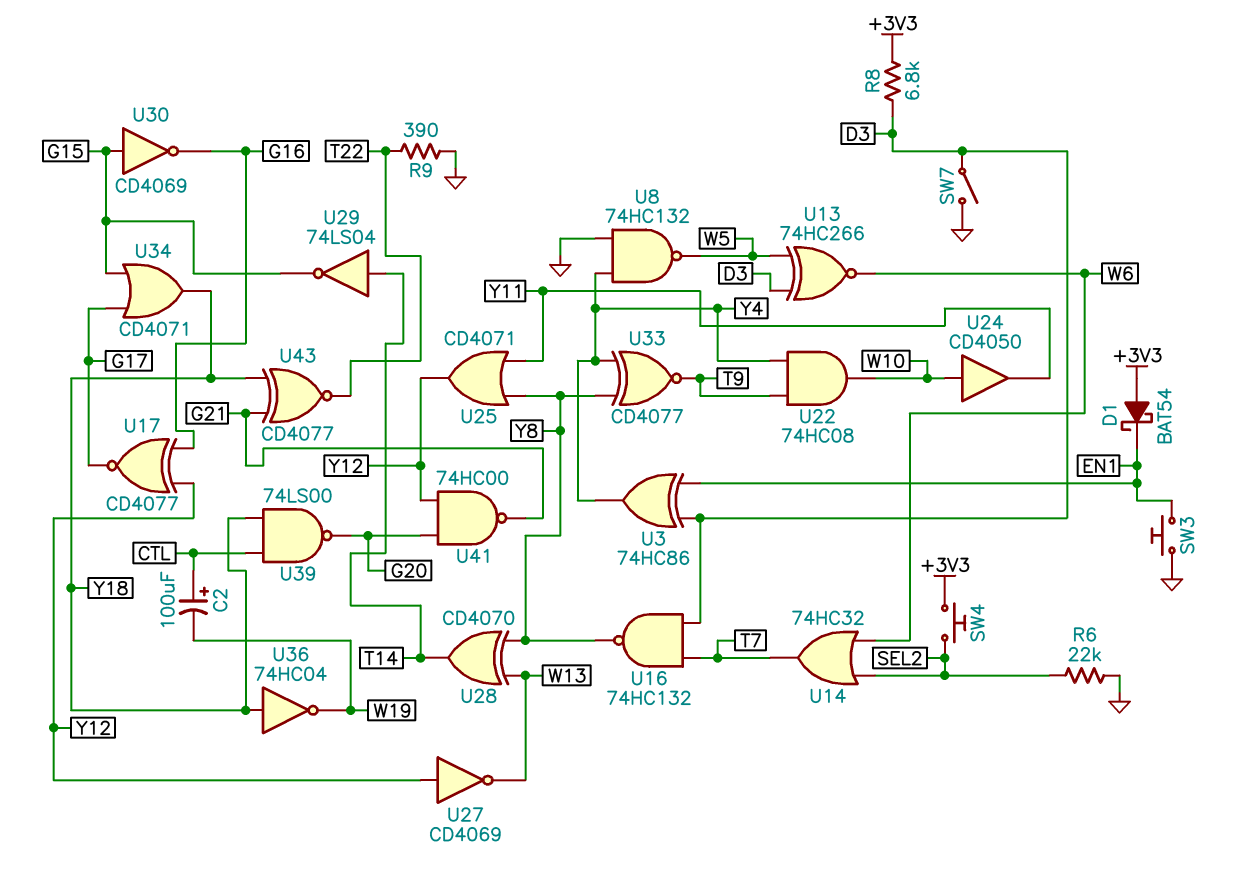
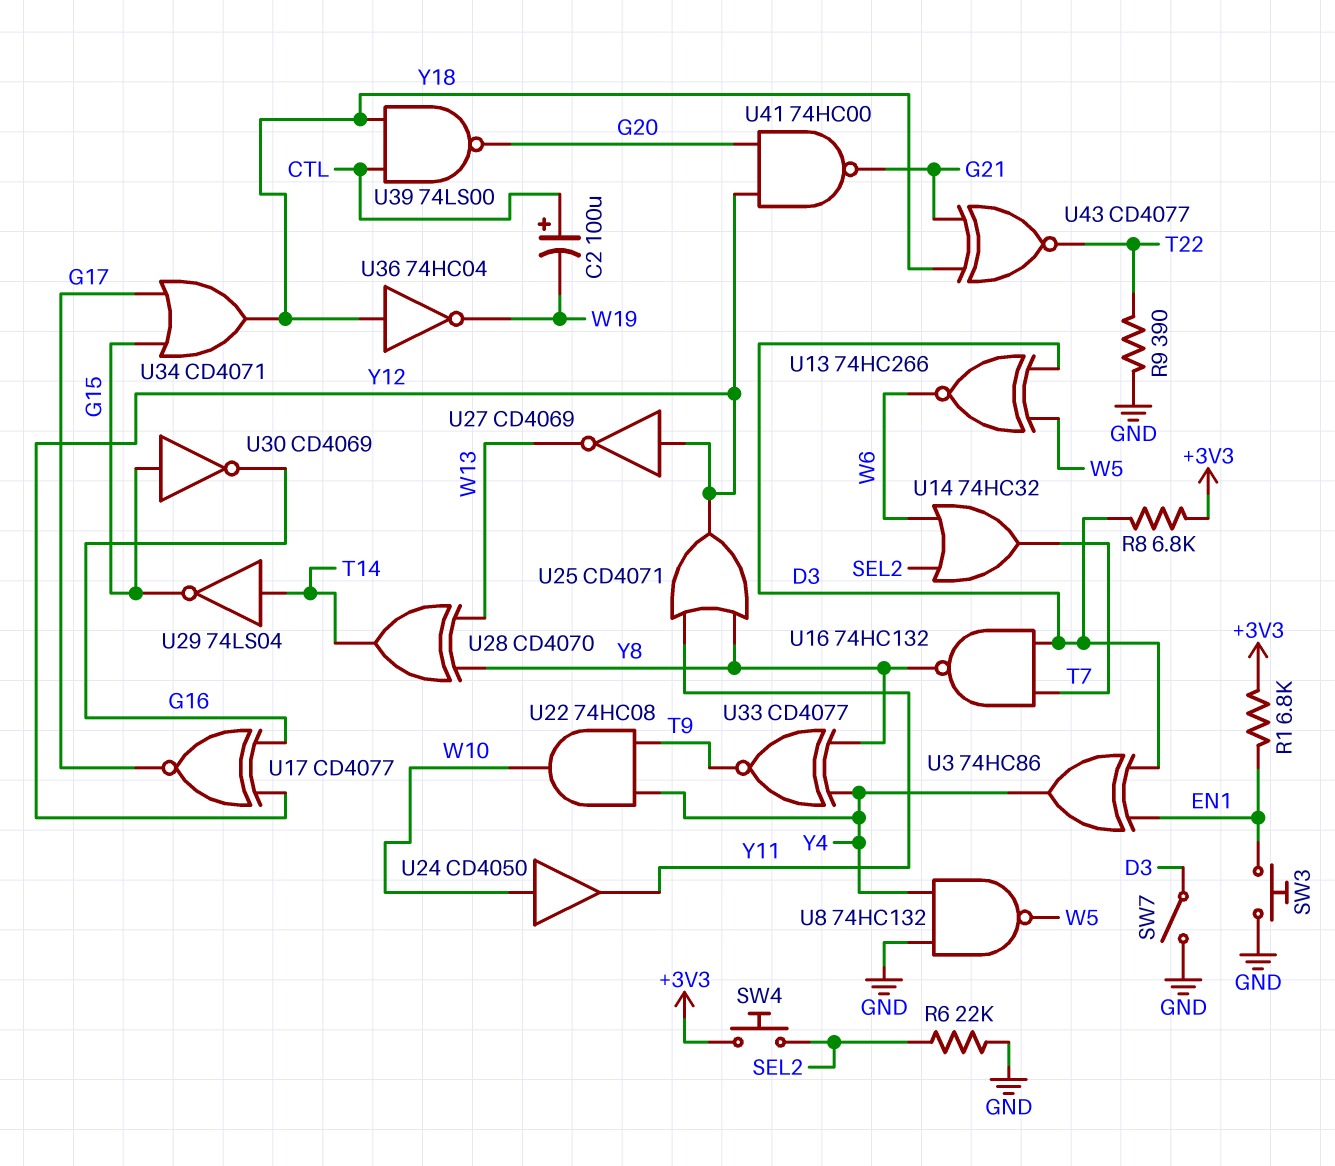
D1: schottky BAT54 (A +3V3, K EN1) -> none
R1: none -> 6.8k (+3V3, EN1)

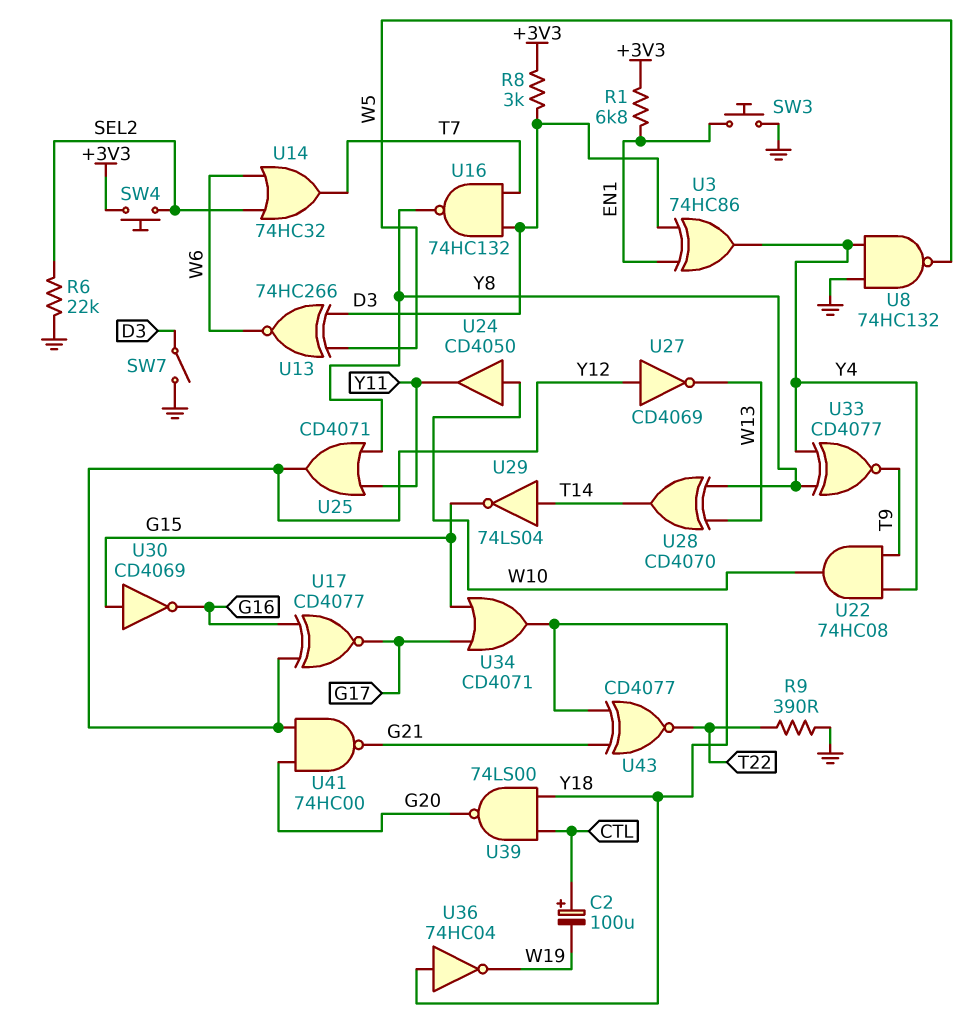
R8: 6.8k (+3V3, D3) -> 3k (+3V3, D3)

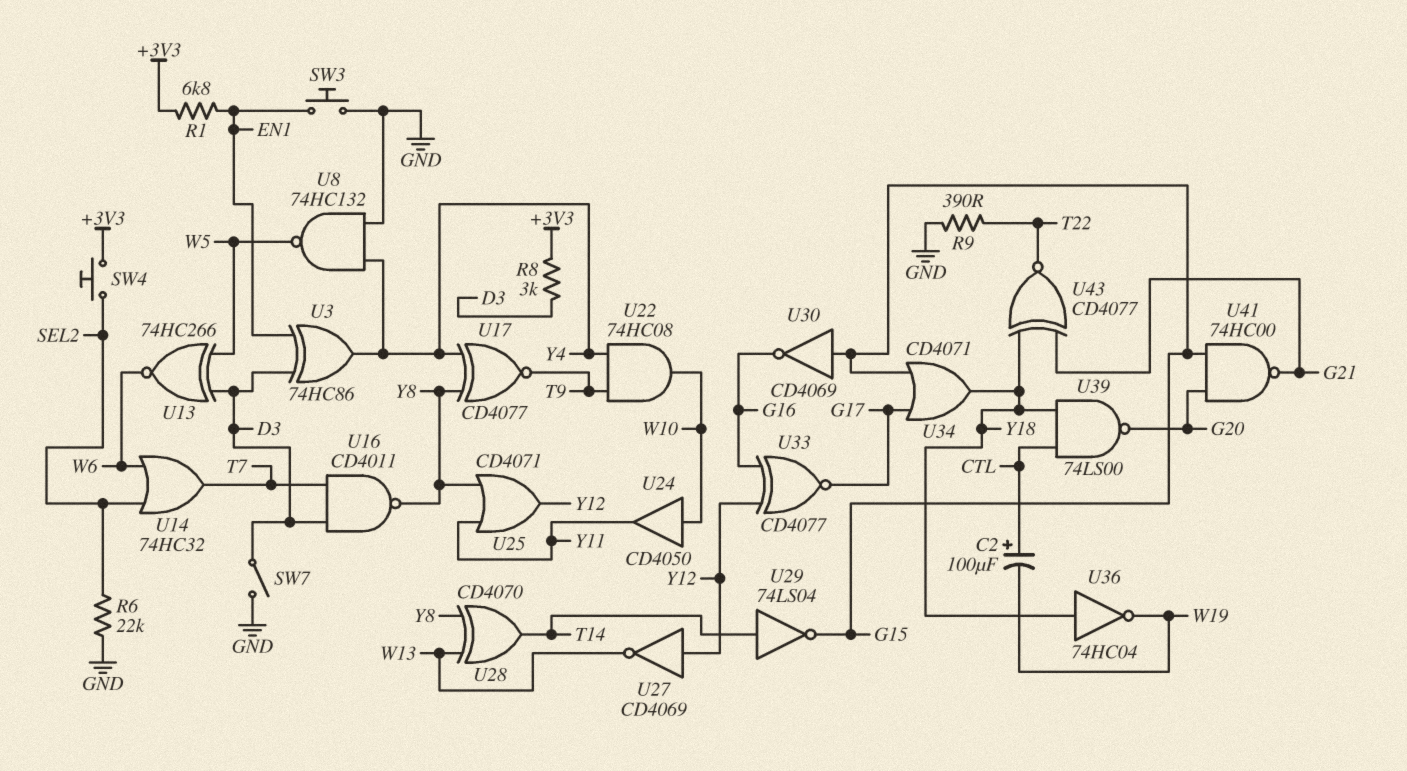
U16: NAND 74HC132 (in D3, in T7, out Y8) -> NAND CD4011 (in D3, in T7, out Y8)
U17: XNOR CD4077 (in G16, in Y12, out G17) -> XNOR CD4077 (in Y4, in Y8, out T9)
U33: XNOR CD4077 (in Y4, in Y8, out T9) -> XNOR CD4077 (in G16, in Y12, out G17)
U41: NAND 74HC00 (in G20, in Y12, out G21) -> NAND 74HC00 (in G15, in G20, out G21)

